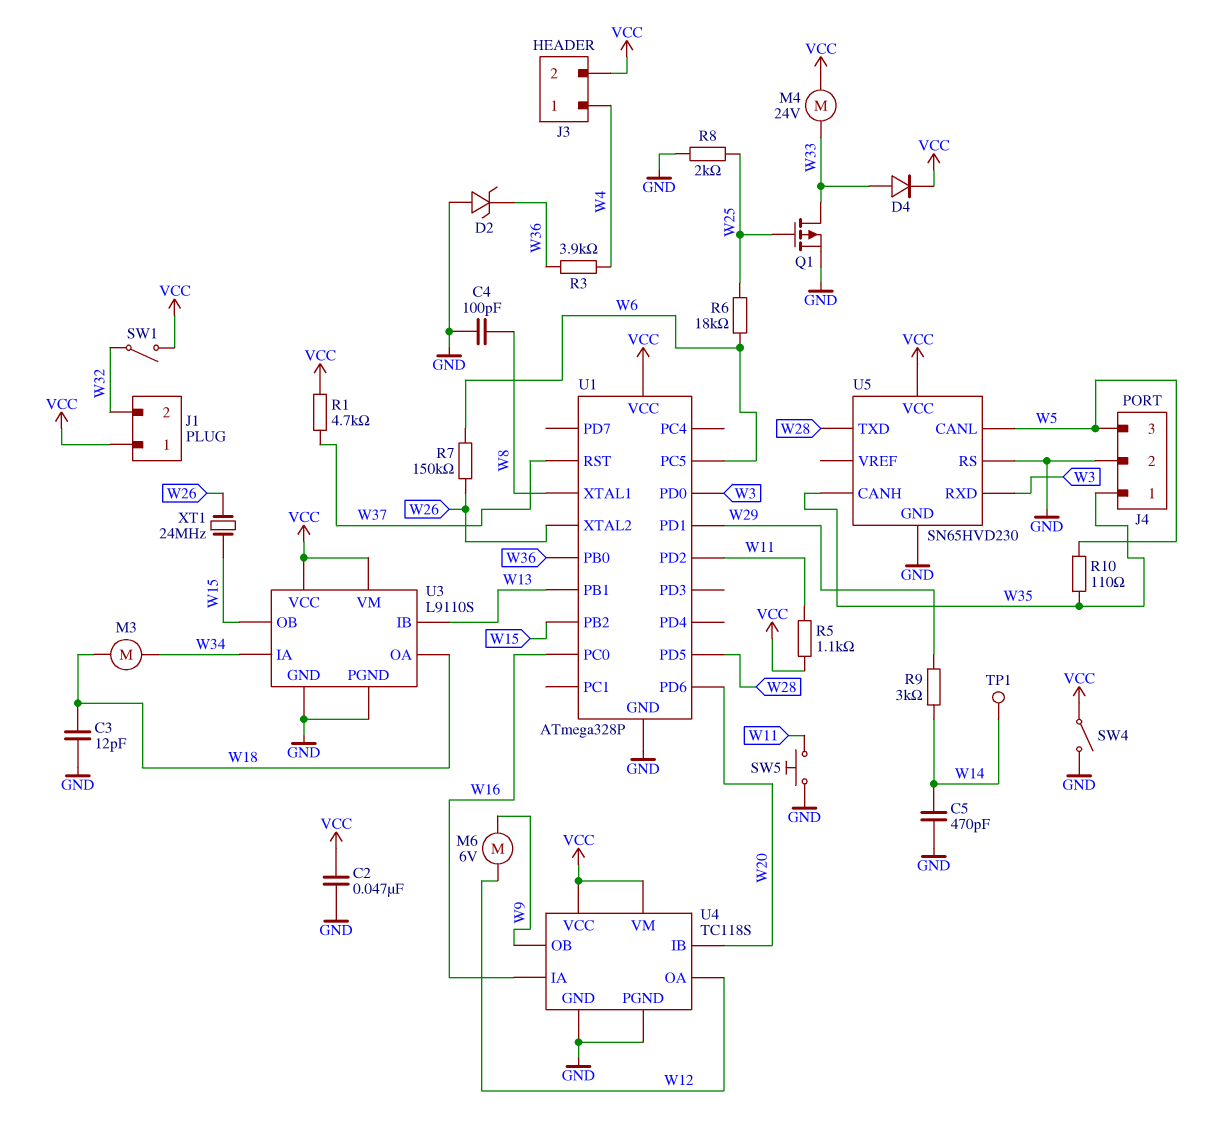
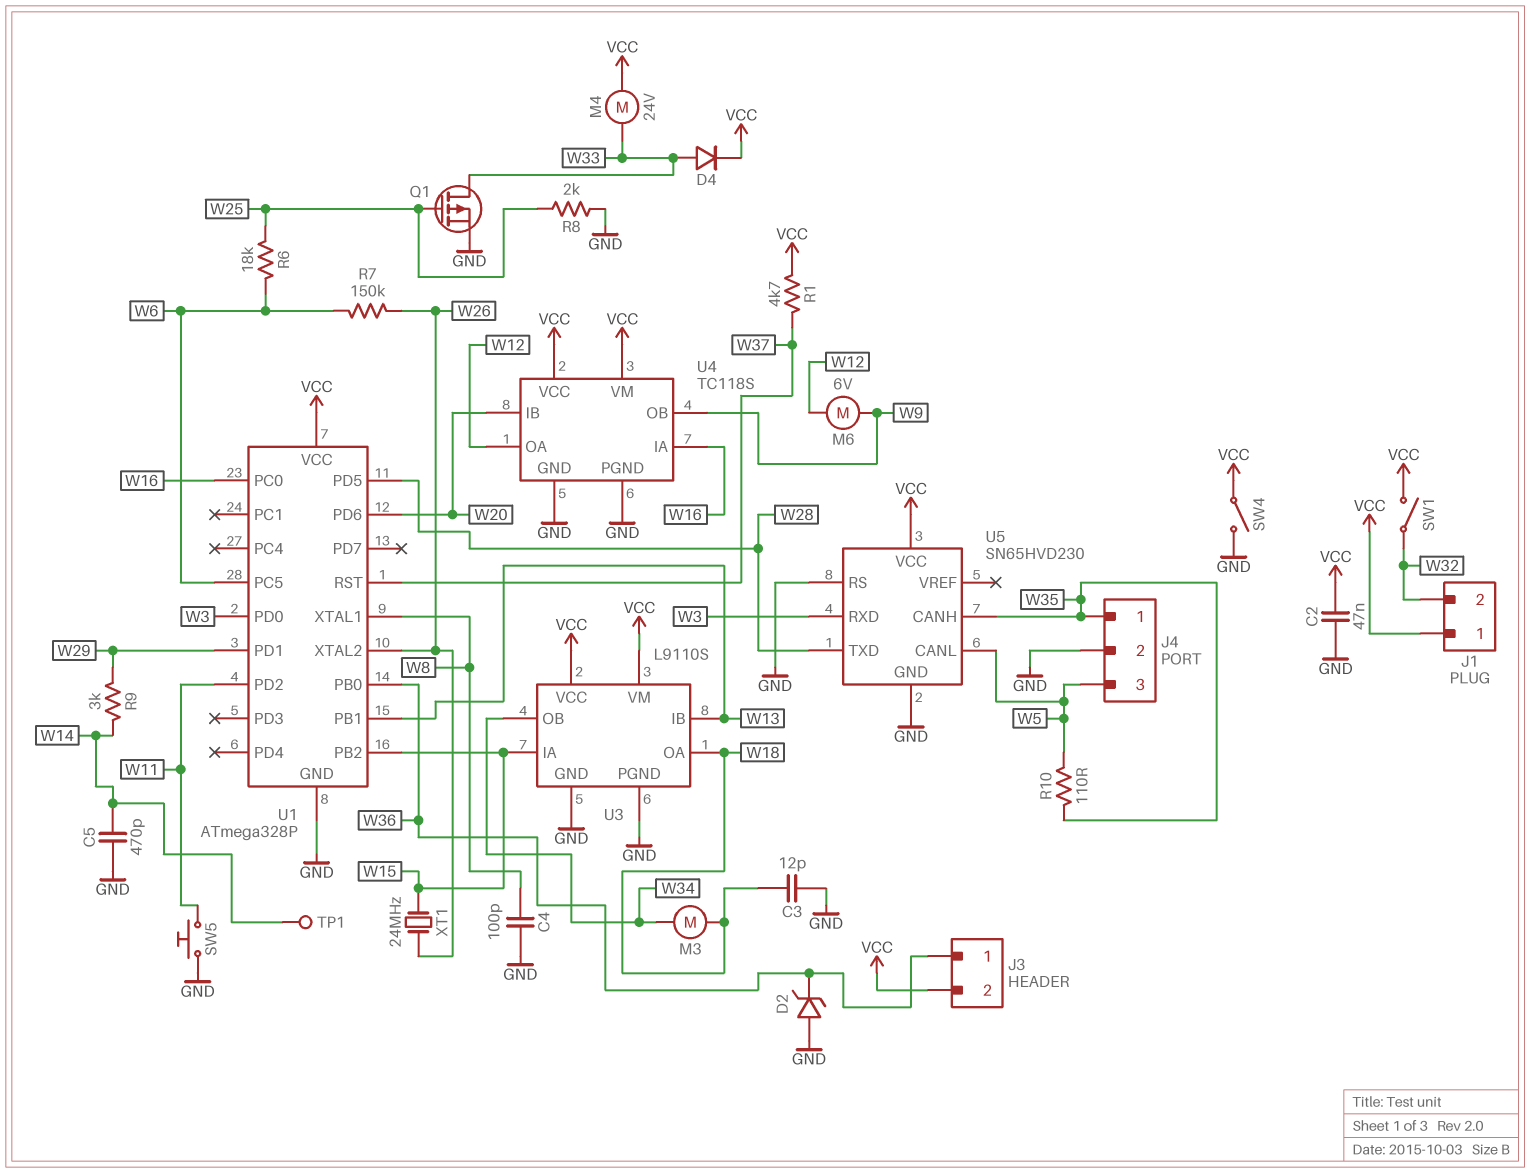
J3 pin 1: W4 -> W36
R3: 3.9k (W4, W36) -> none
R5: 1.1k (VCC, W11) -> none
U3 pin IA: W34 -> W15
U3 pin OB: W15 -> W34

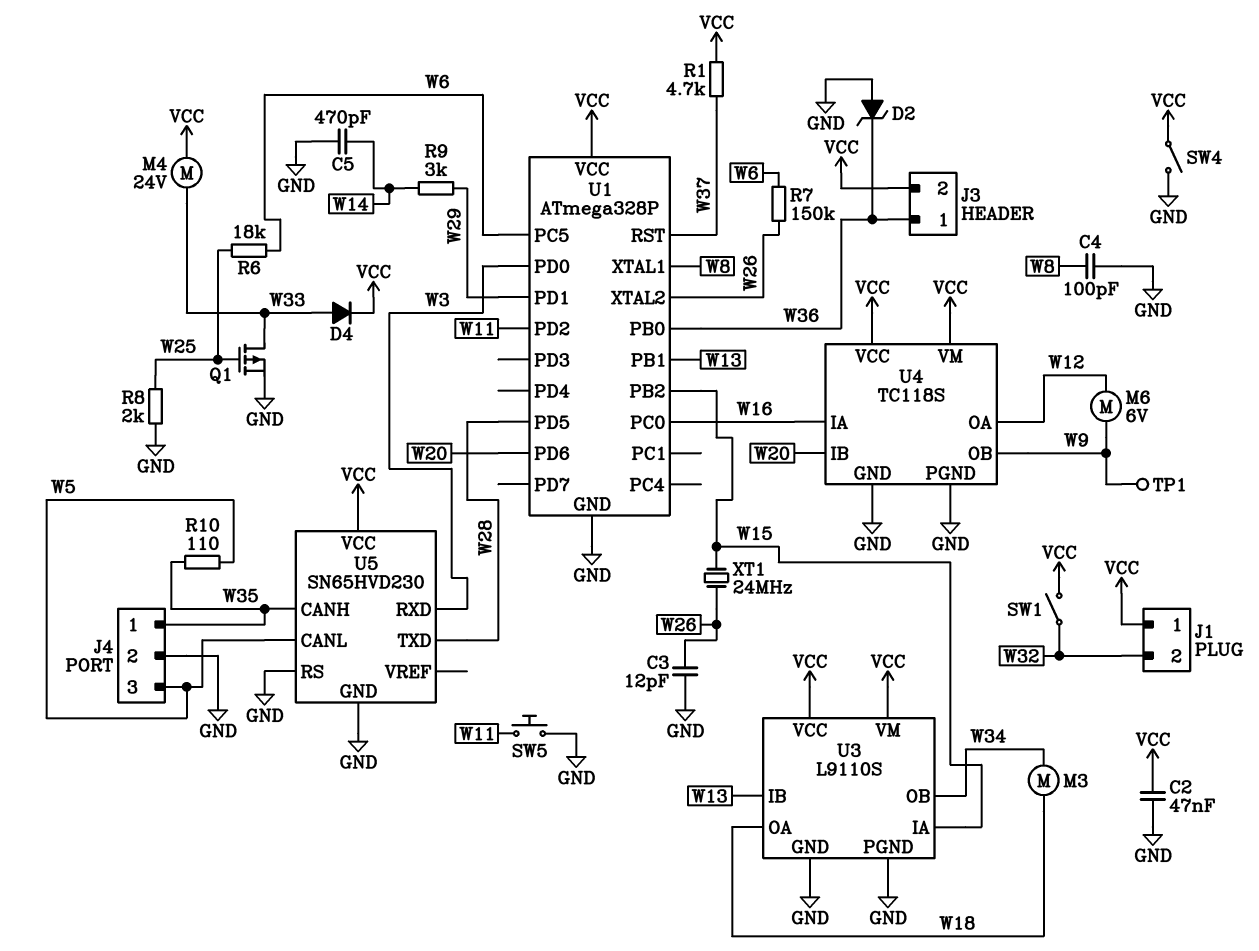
C3: 12pF (GND, W18) -> 12pF (GND, W26)
TP1: test point (W14) -> test point (W9)

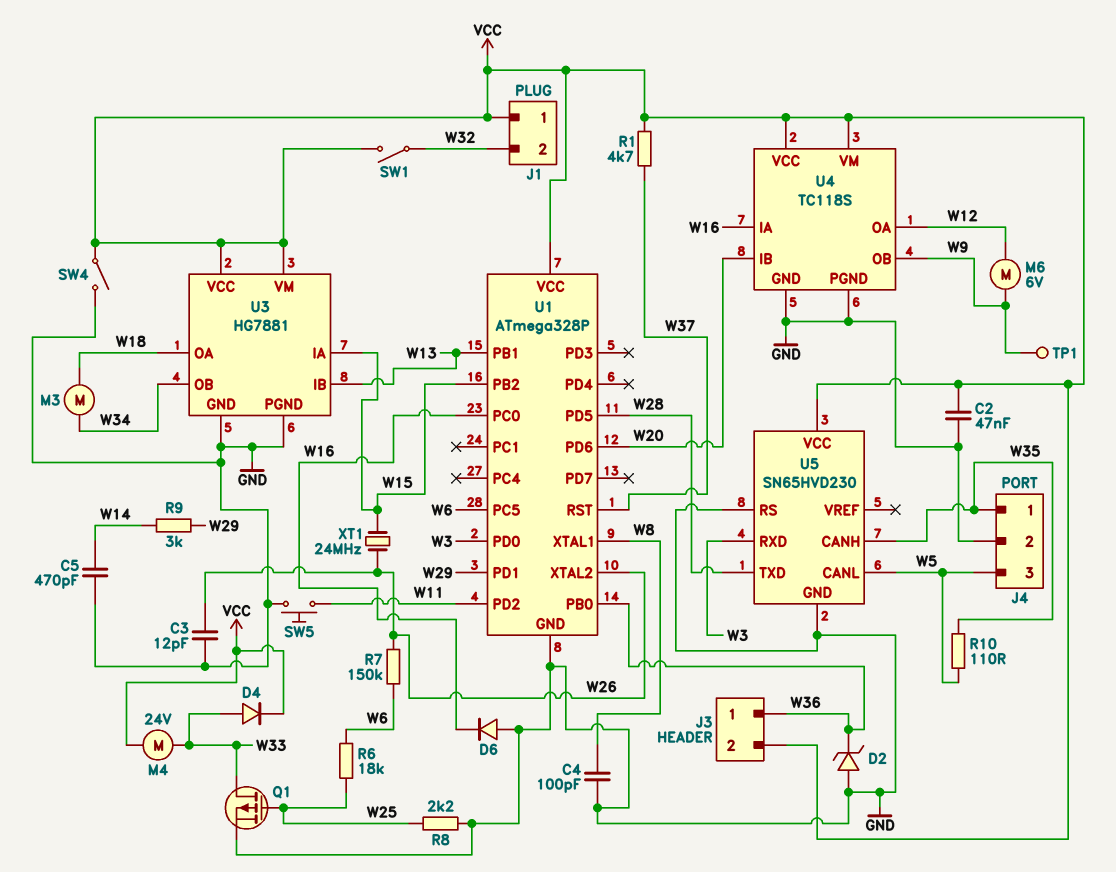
D6: none -> diode (A GND, K W16)
R8: 2k (GND, W25) -> 2.2k (GND, W25)
U3: L9110S -> HG7881

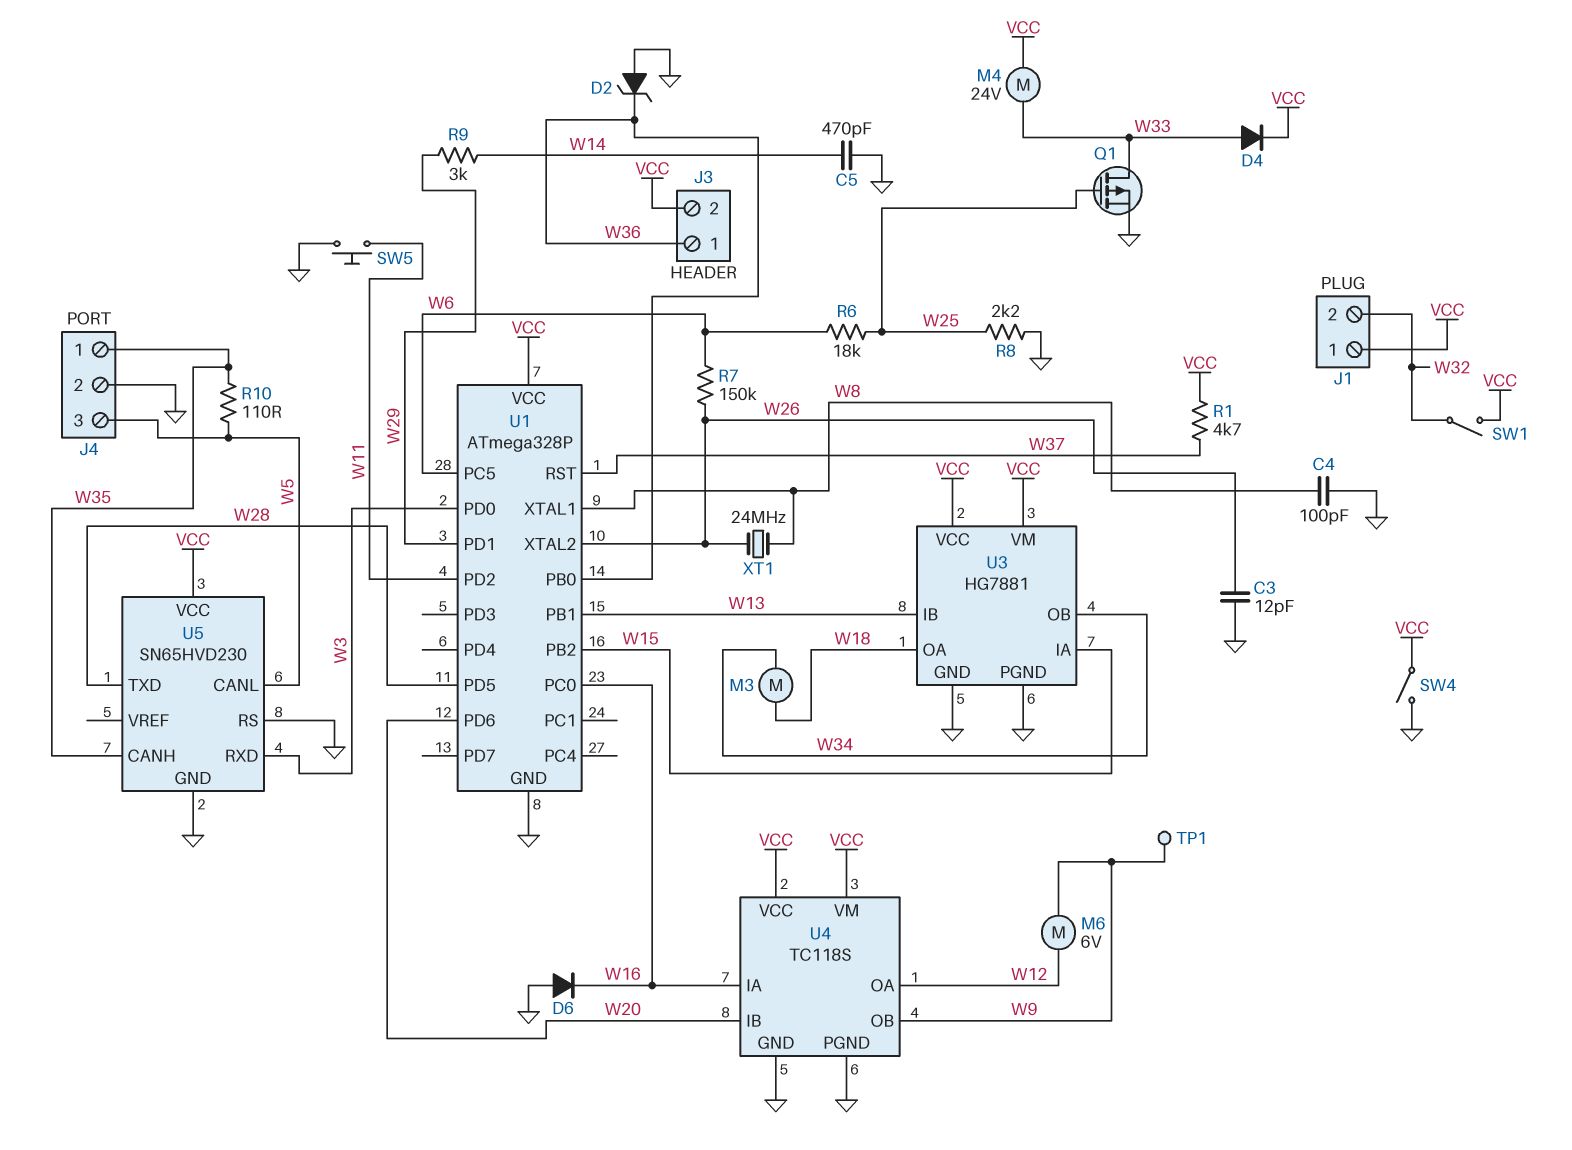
C2: 47nF (GND, VCC) -> none
XT1: 24MHz (W15, W26) -> 24MHz (W8, W26)

